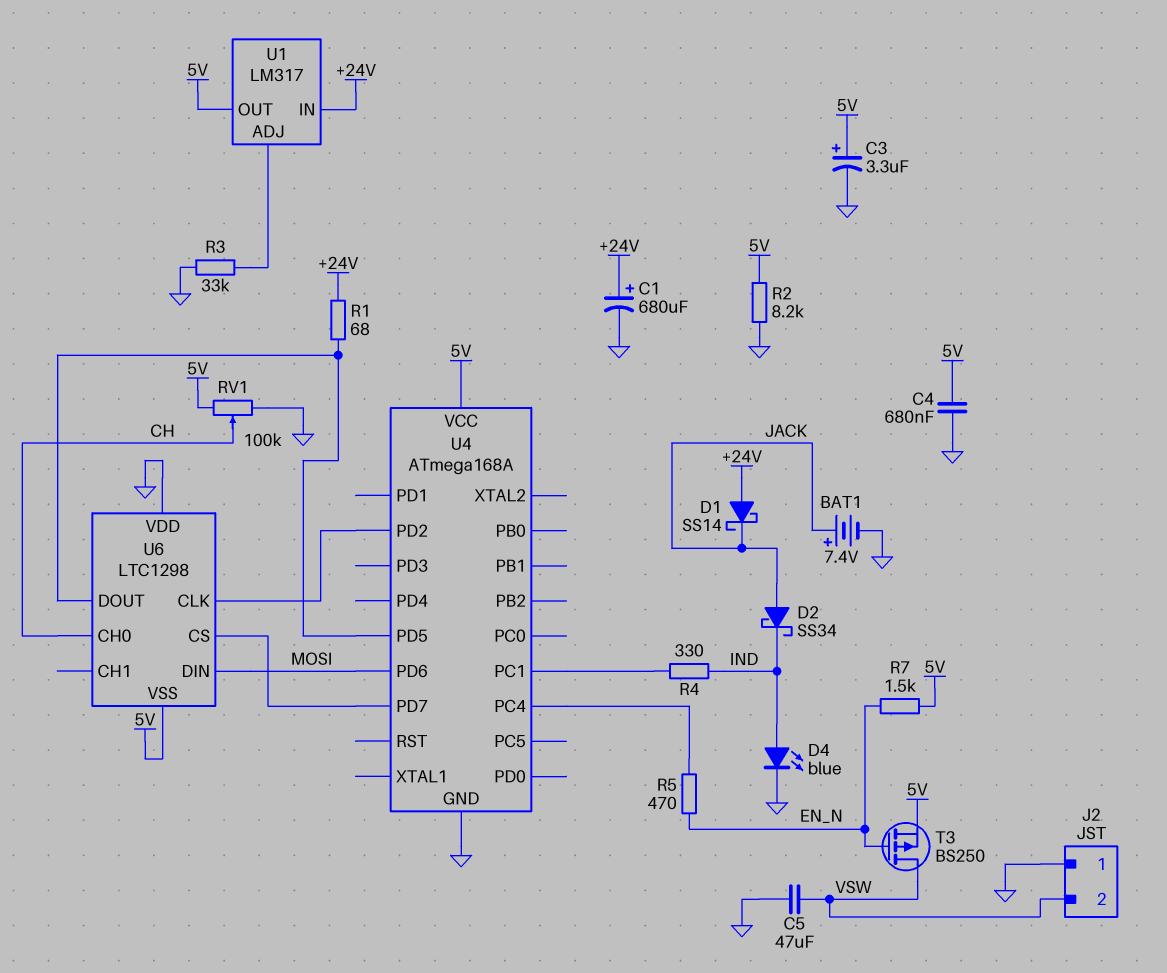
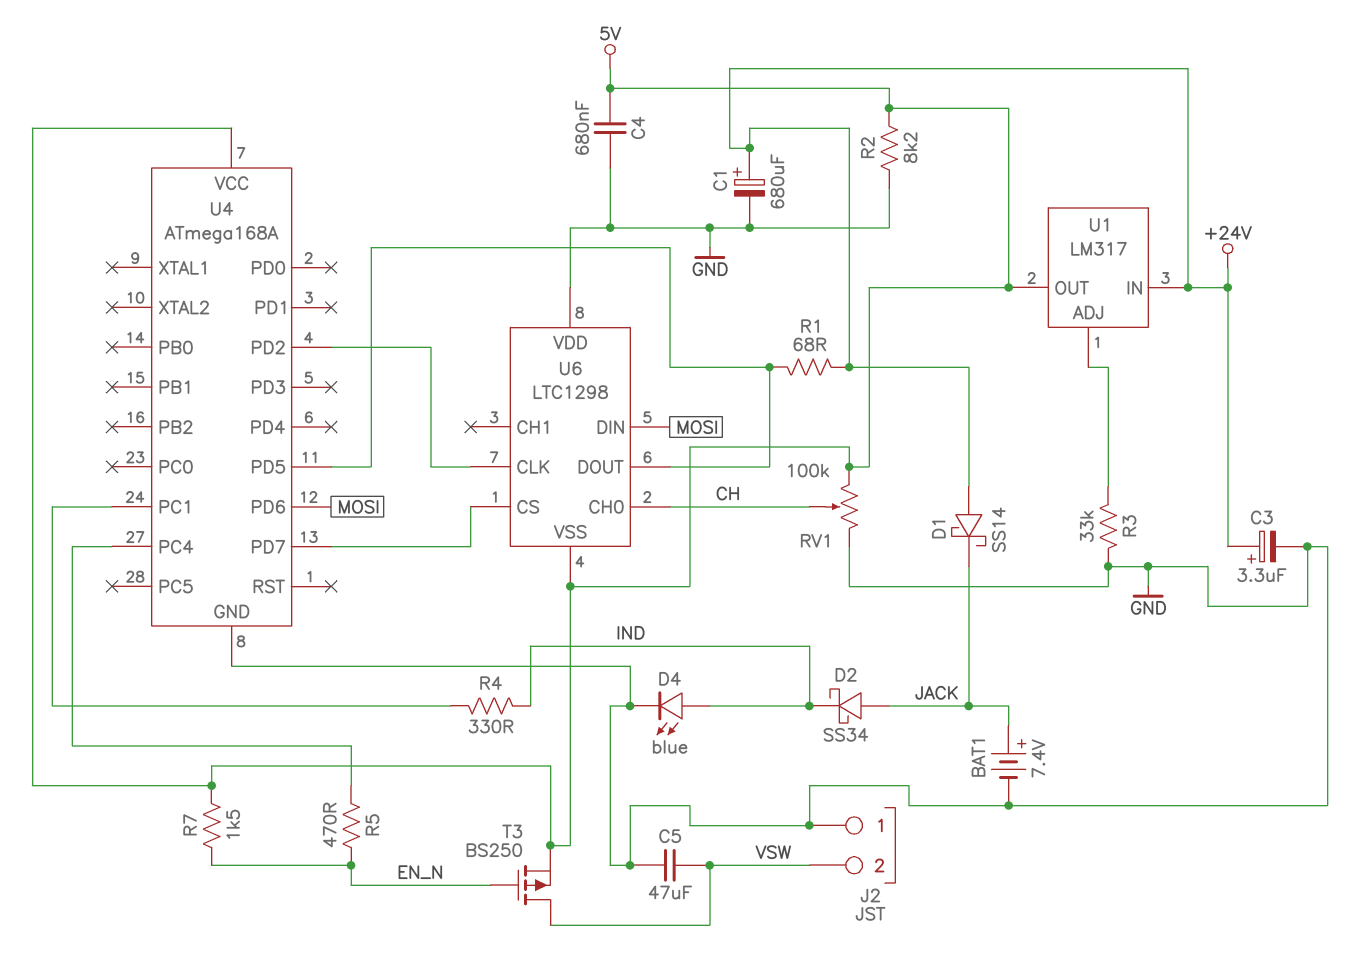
C3: 3.3uF (plus 5V, minus GND) -> 3.3uF (plus +24V, minus GND)

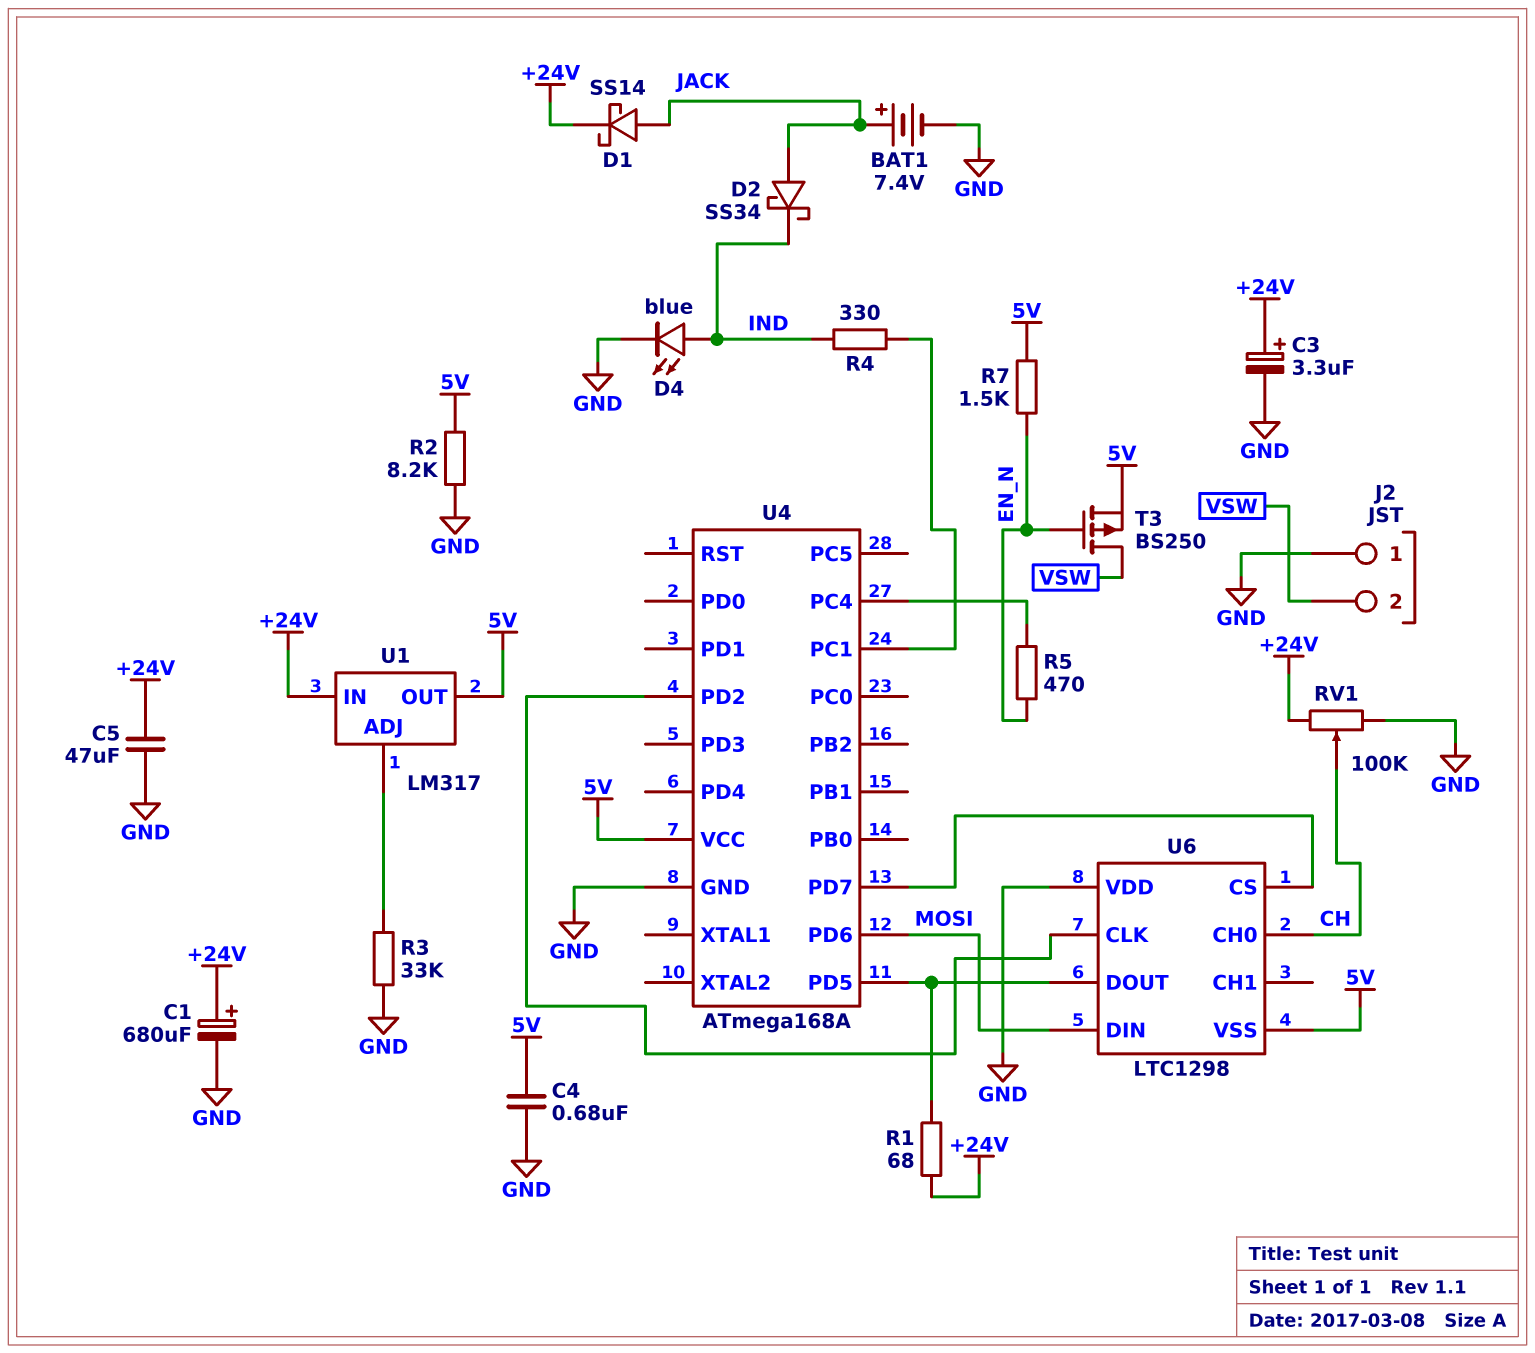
C5: 47uF (GND, VSW) -> 47uF (+24V, GND)
D1: schottky SS14 (A +24V, K JACK) -> schottky SS14 (A JACK, K +24V)
RV1: 100k (5V, GND, wiper CH) -> 100k (+24V, GND, wiper CH)

